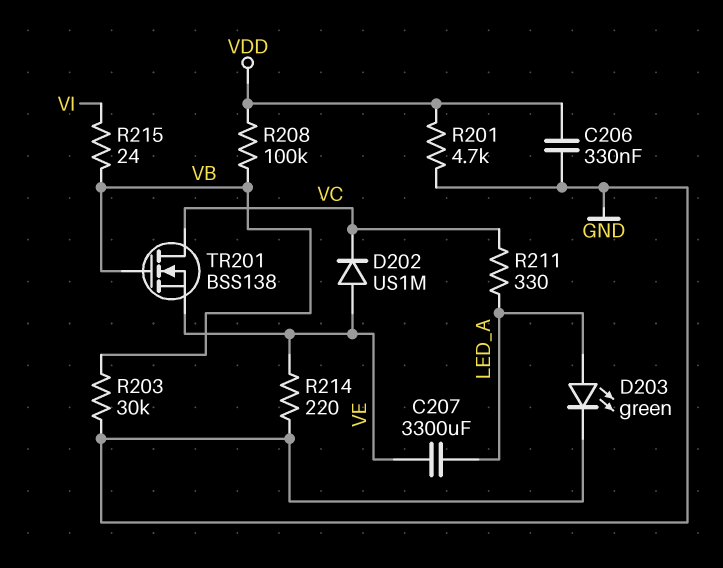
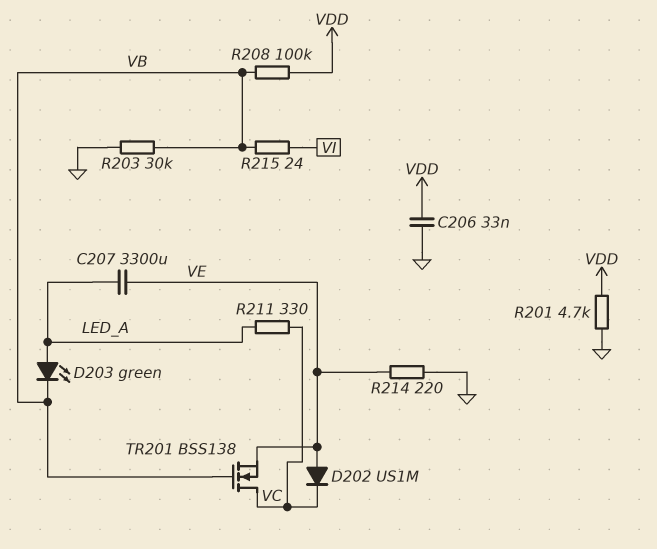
C206: 330nF (GND, VDD) -> 33nF (GND, VDD)
D203: LED green (A LED_A, K GND) -> LED green (A LED_A, K VB)

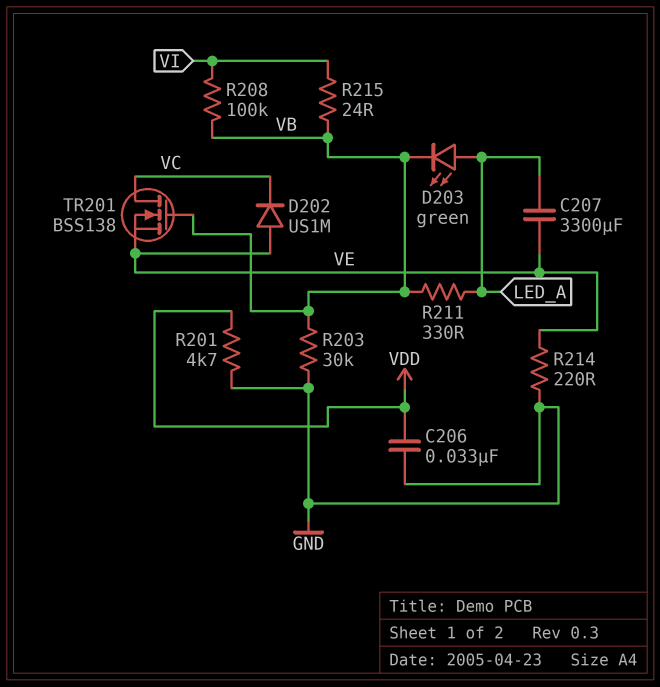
R208: 100k (VB, VDD) -> 100k (VB, VI)
R211: 330 (LED_A, VC) -> 330 (LED_A, VB)

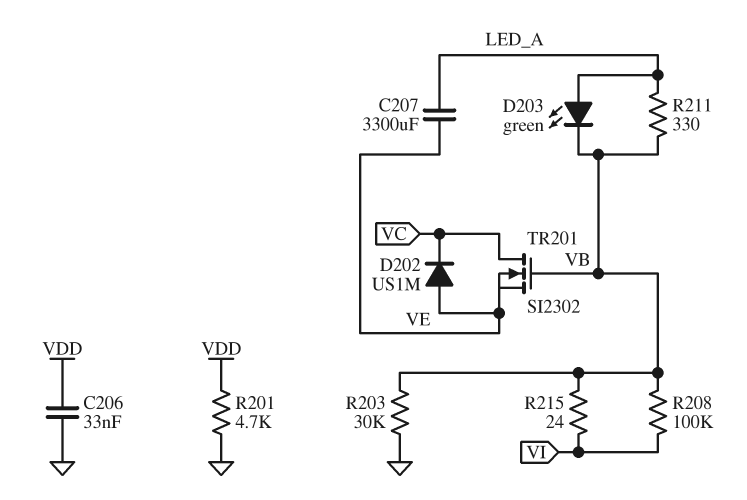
R214: 220 (GND, VE) -> none
TR201: NMOS BSS138 (G VB, D VC, S VE) -> NMOS SI2302 (G VB, D VC, S VE)

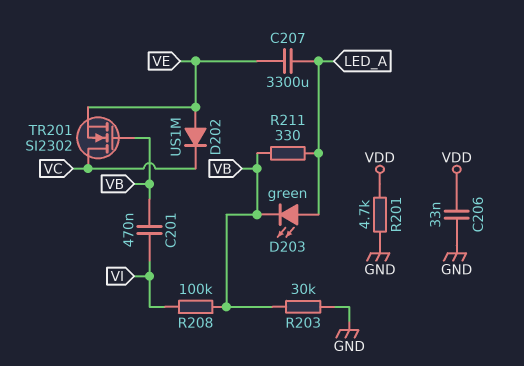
C201: none -> 470nF (VB, VI)
R215: 24 (VB, VI) -> none

